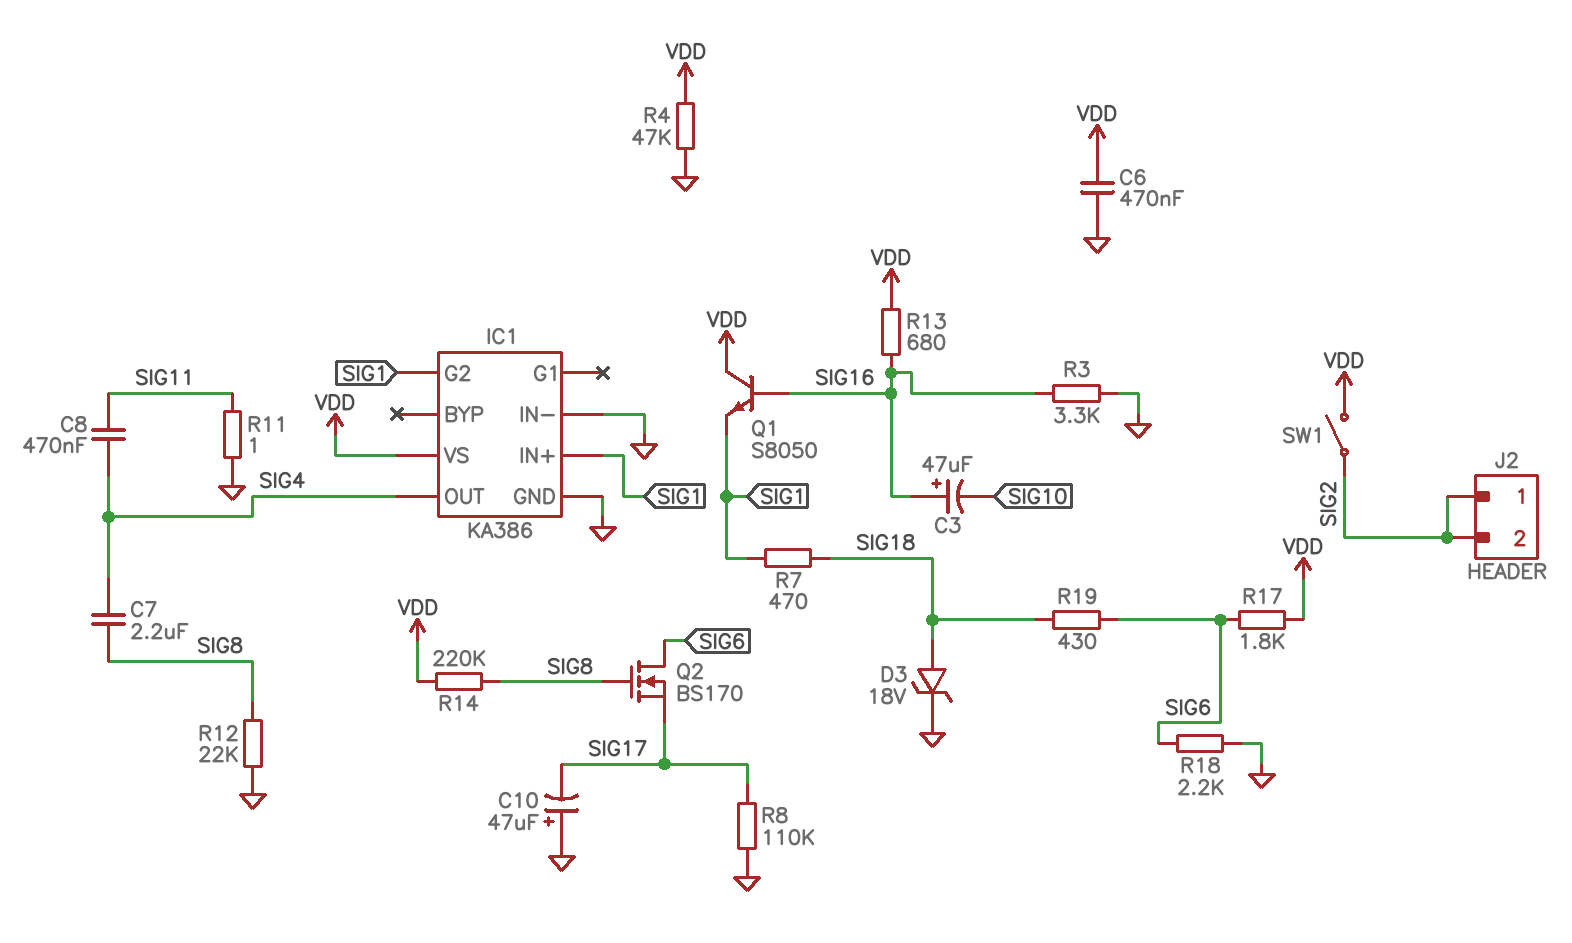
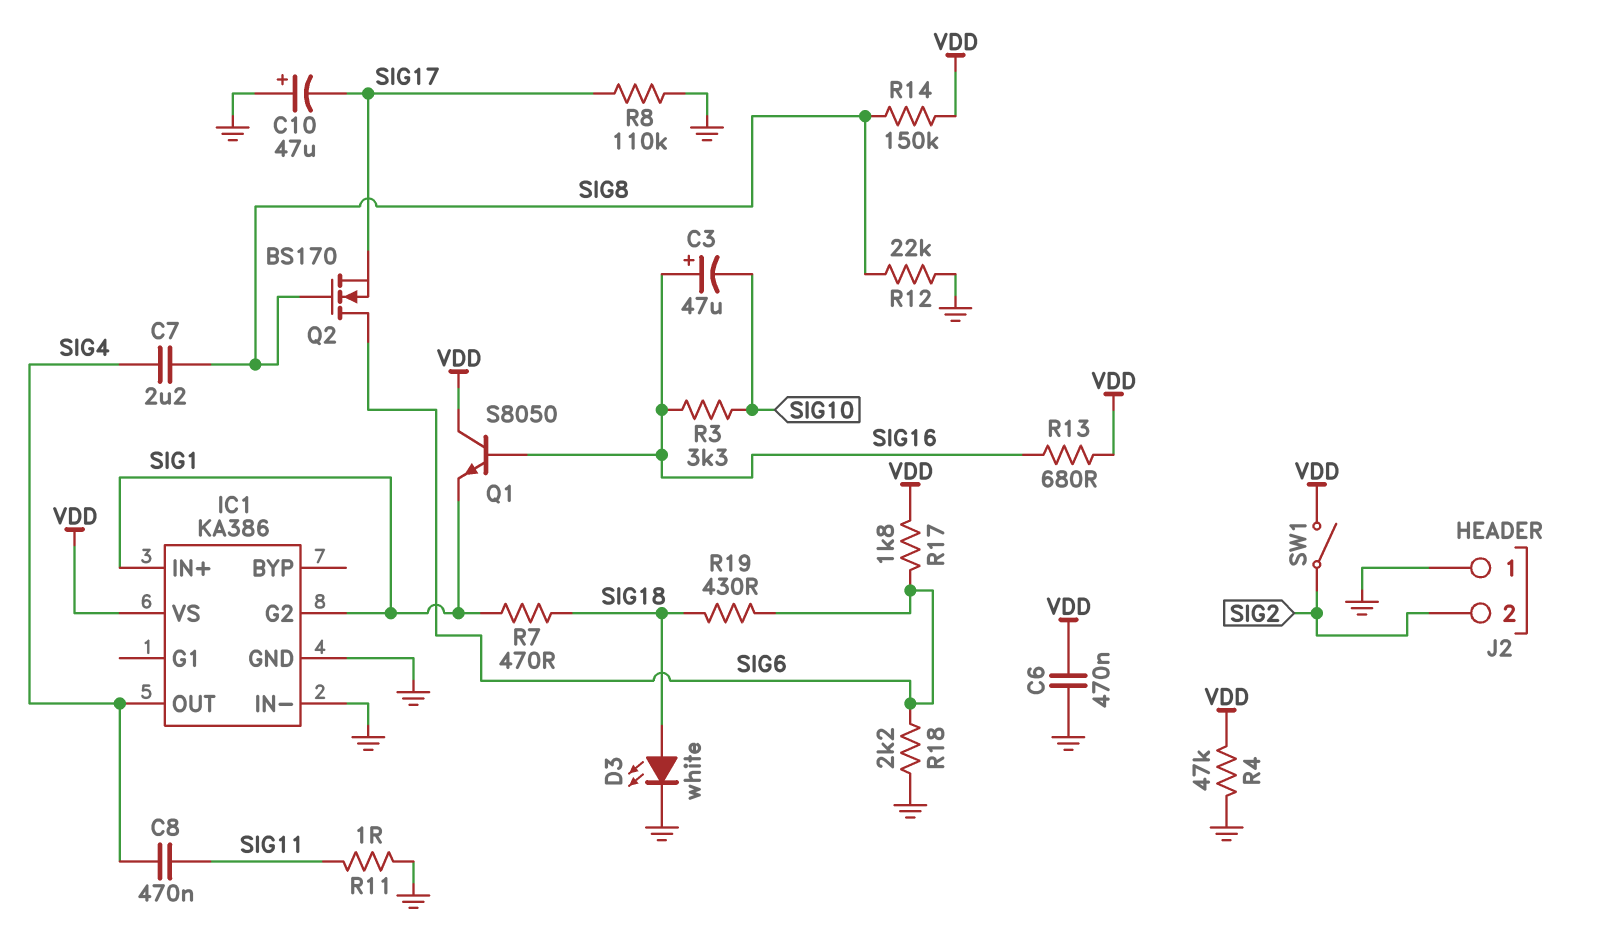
D3: zener 18V (A SIG18, K GND) -> LED white (A SIG18, K GND)
J2 pin 1: SIG2 -> GND
R3: 3.3k (GND, SIG16) -> 3.3k (SIG10, SIG16)
R14: 220k (SIG8, VDD) -> 150k (SIG8, VDD)

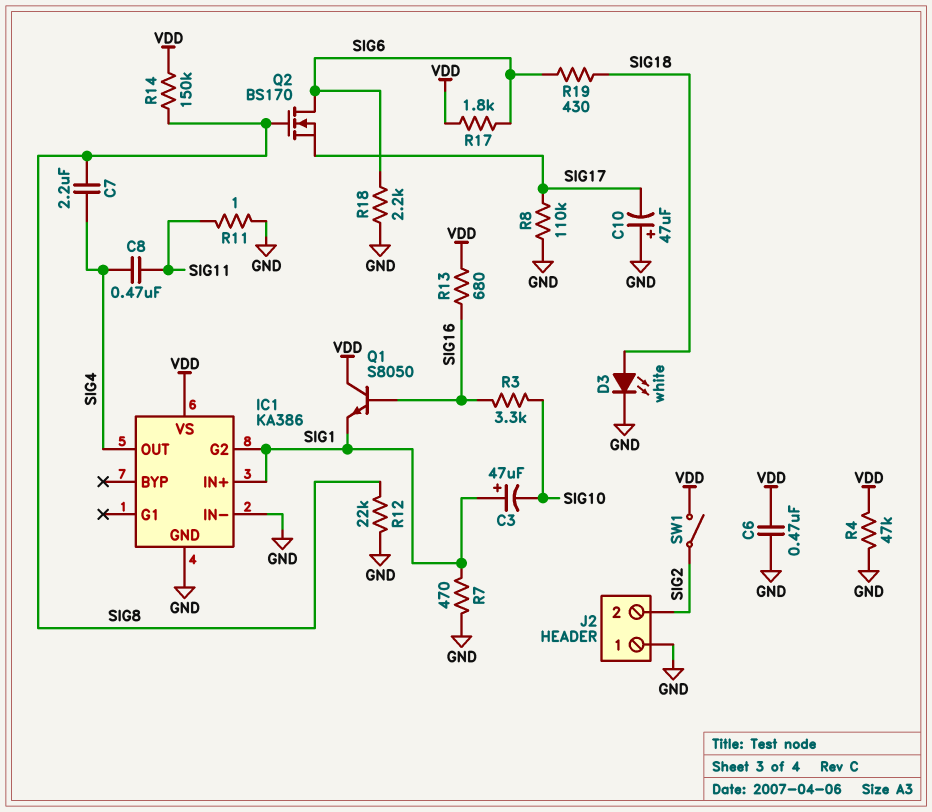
C3: 47uF (plus SIG16, minus SIG10) -> 47uF (plus SIG1, minus SIG10)
R7: 470 (SIG1, SIG18) -> 470 (GND, SIG1)

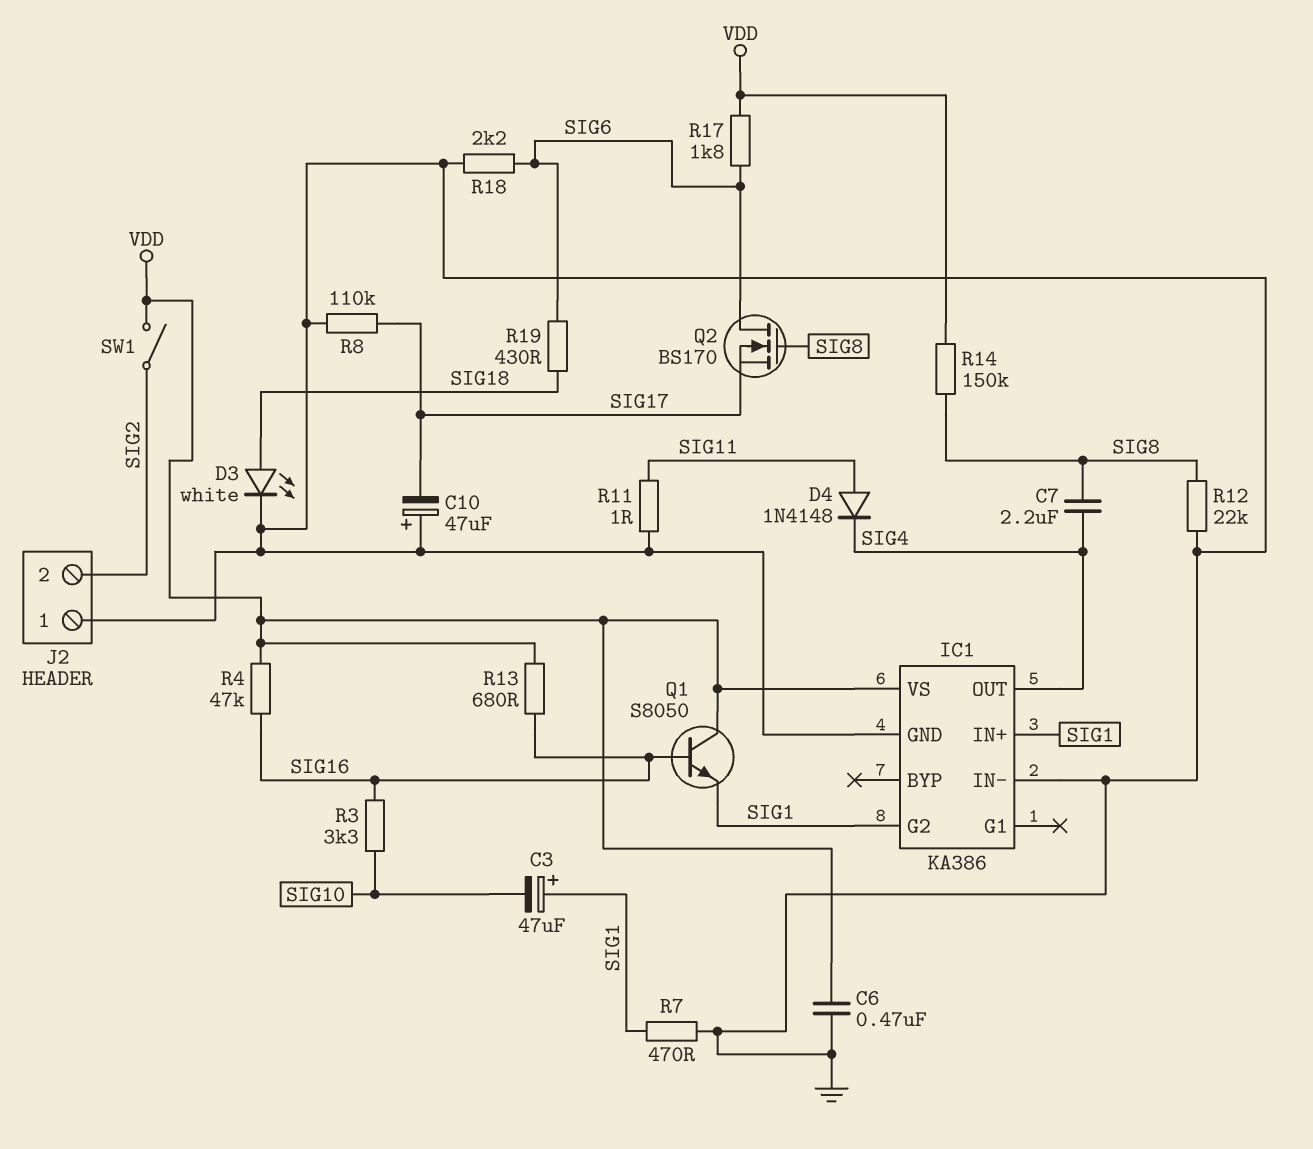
C8: 470nF (SIG4, SIG11) -> none
D4: none -> diode 1N4148 (A SIG11, K SIG4)
R4: 47k (GND, VDD) -> 47k (SIG16, VDD)

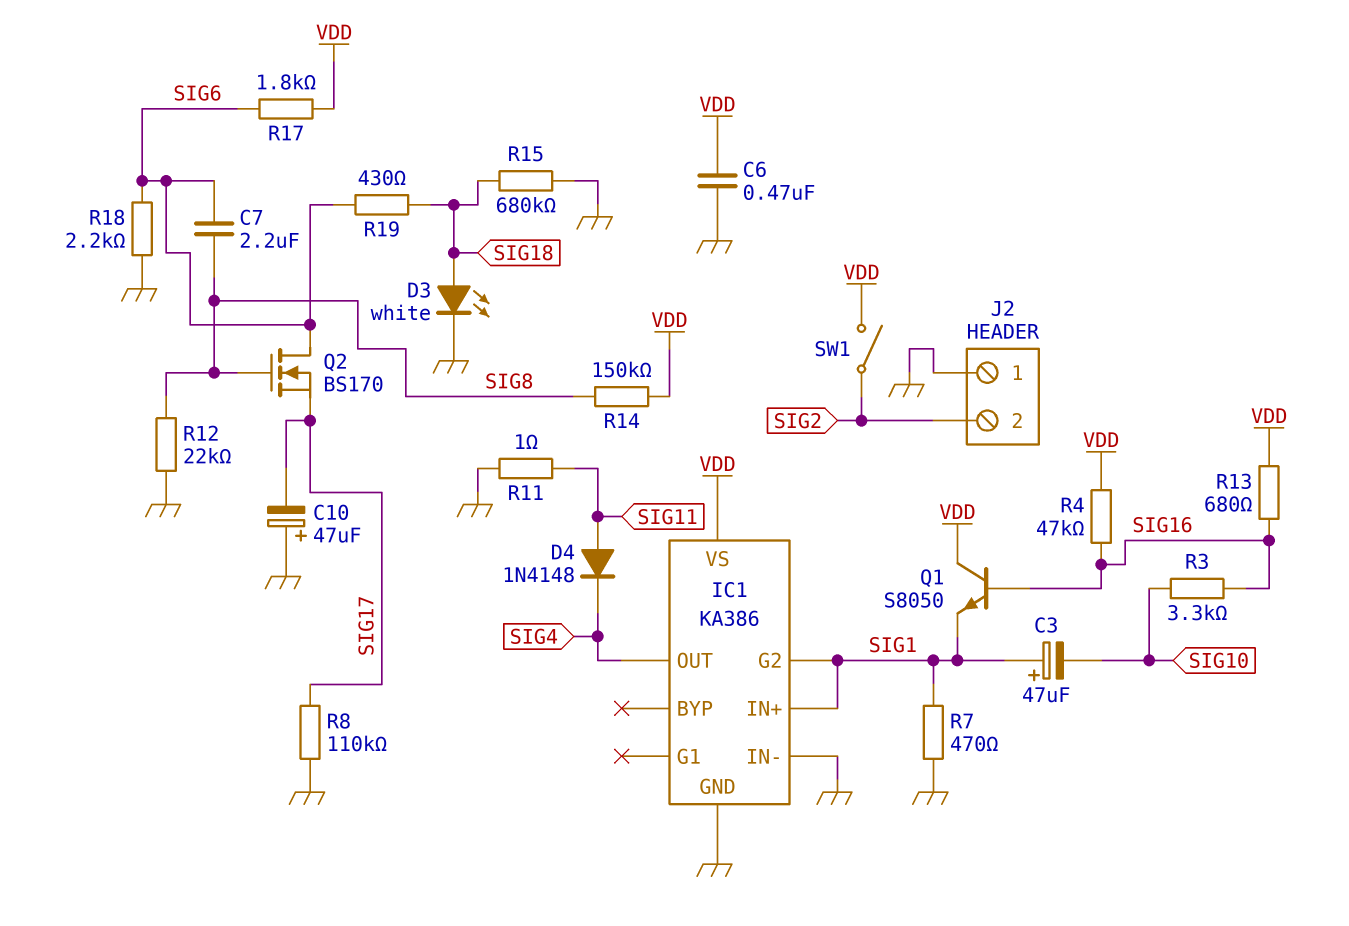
C7: 2.2uF (SIG4, SIG8) -> 2.2uF (SIG6, SIG8)
R15: none -> 680k (GND, SIG18)

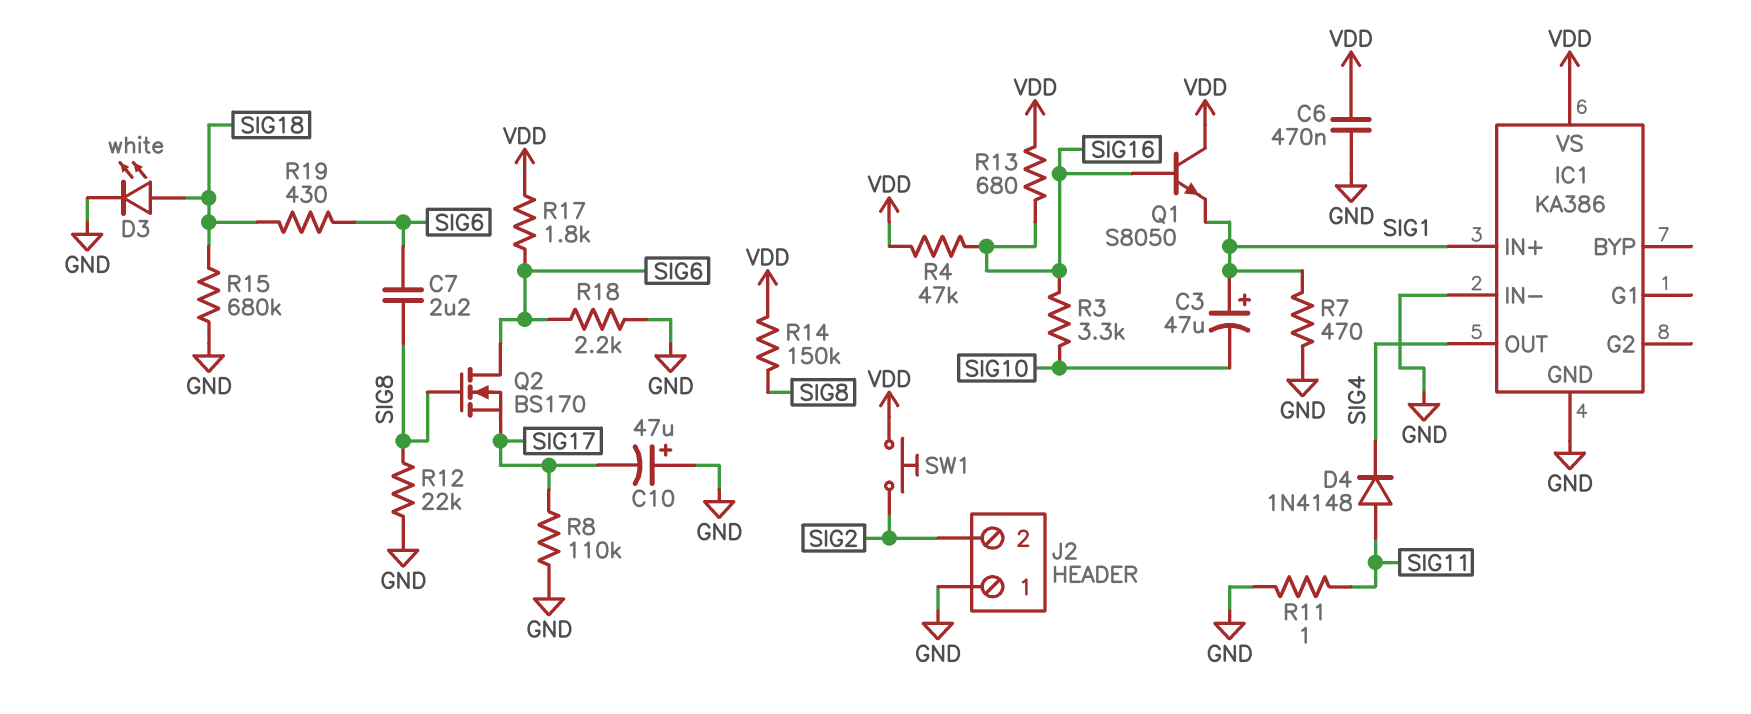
IC1 pin G2: SIG1 -> none
SW1: switch (SIG2, VDD) -> button (SIG2, VDD)

